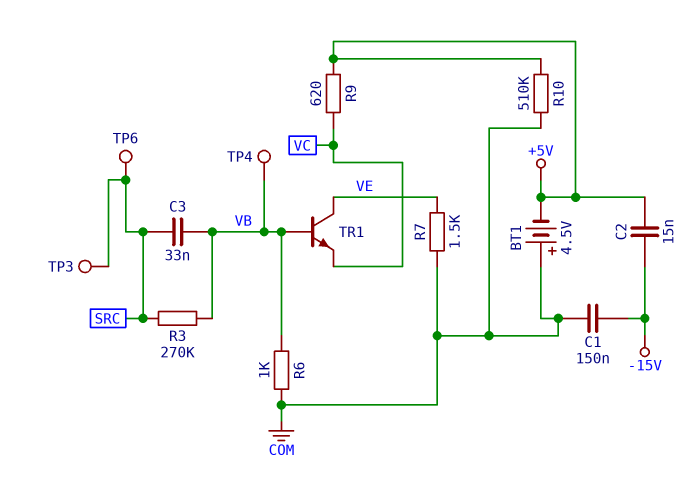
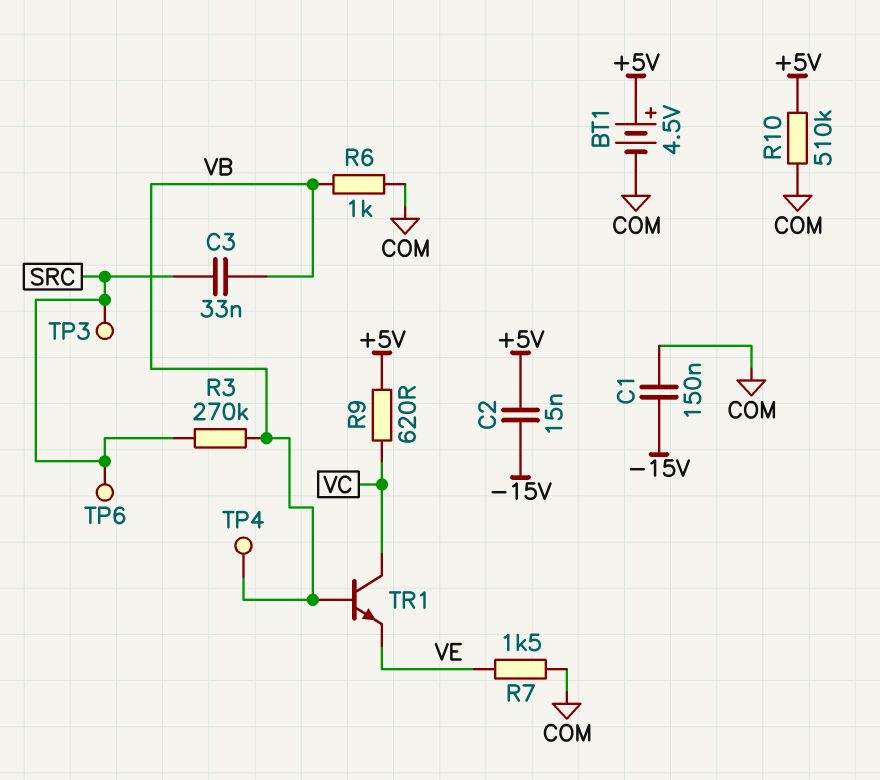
BT1: 4.5V (plus COM, minus +5V) -> 4.5V (plus +5V, minus COM)
TR1: NPN (B VB, C VE, E VC) -> NPN (B VB, C VC, E VE)

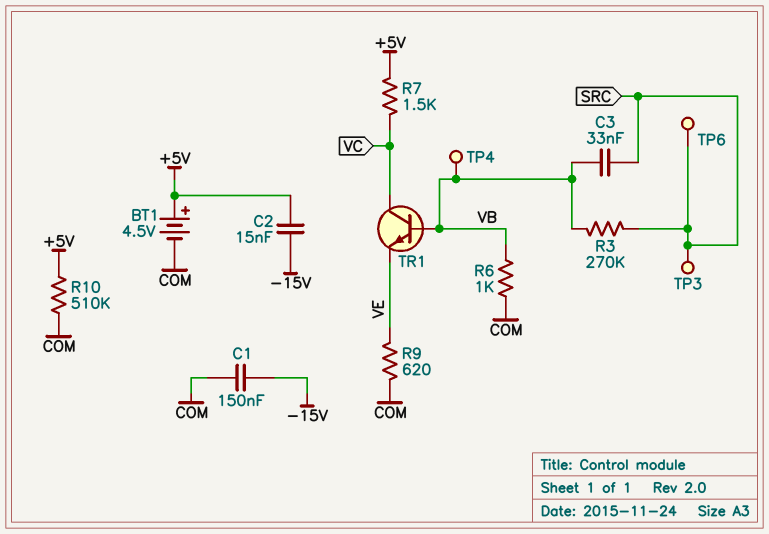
R7: 1.5k (COM, VE) -> 1.5k (+5V, VC)
R9: 620 (+5V, VC) -> 620 (COM, VE)

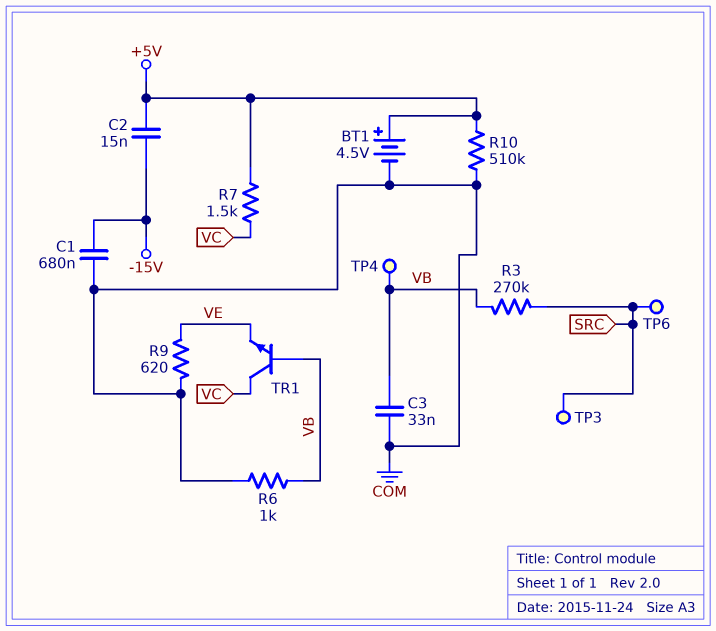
C1: 150nF (-15V, COM) -> 680nF (-15V, COM)
C3: 33nF (SRC, VB) -> 33nF (COM, VB)

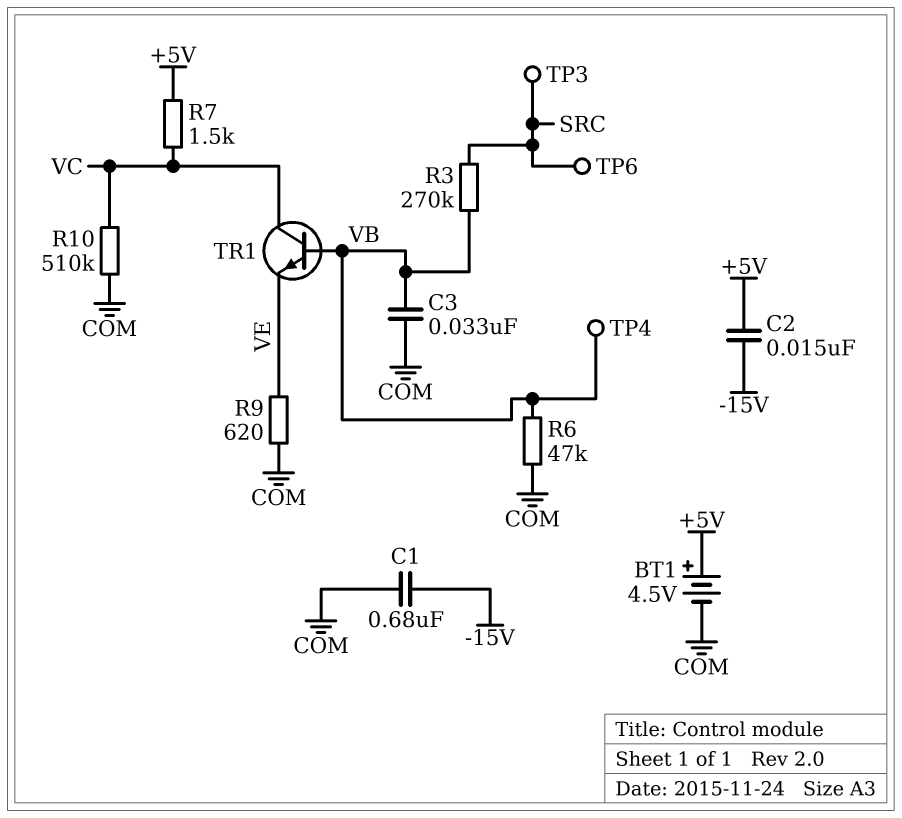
R6: 1k (COM, VB) -> 47k (COM, VB)
R10: 510k (+5V, COM) -> 510k (COM, VC)

